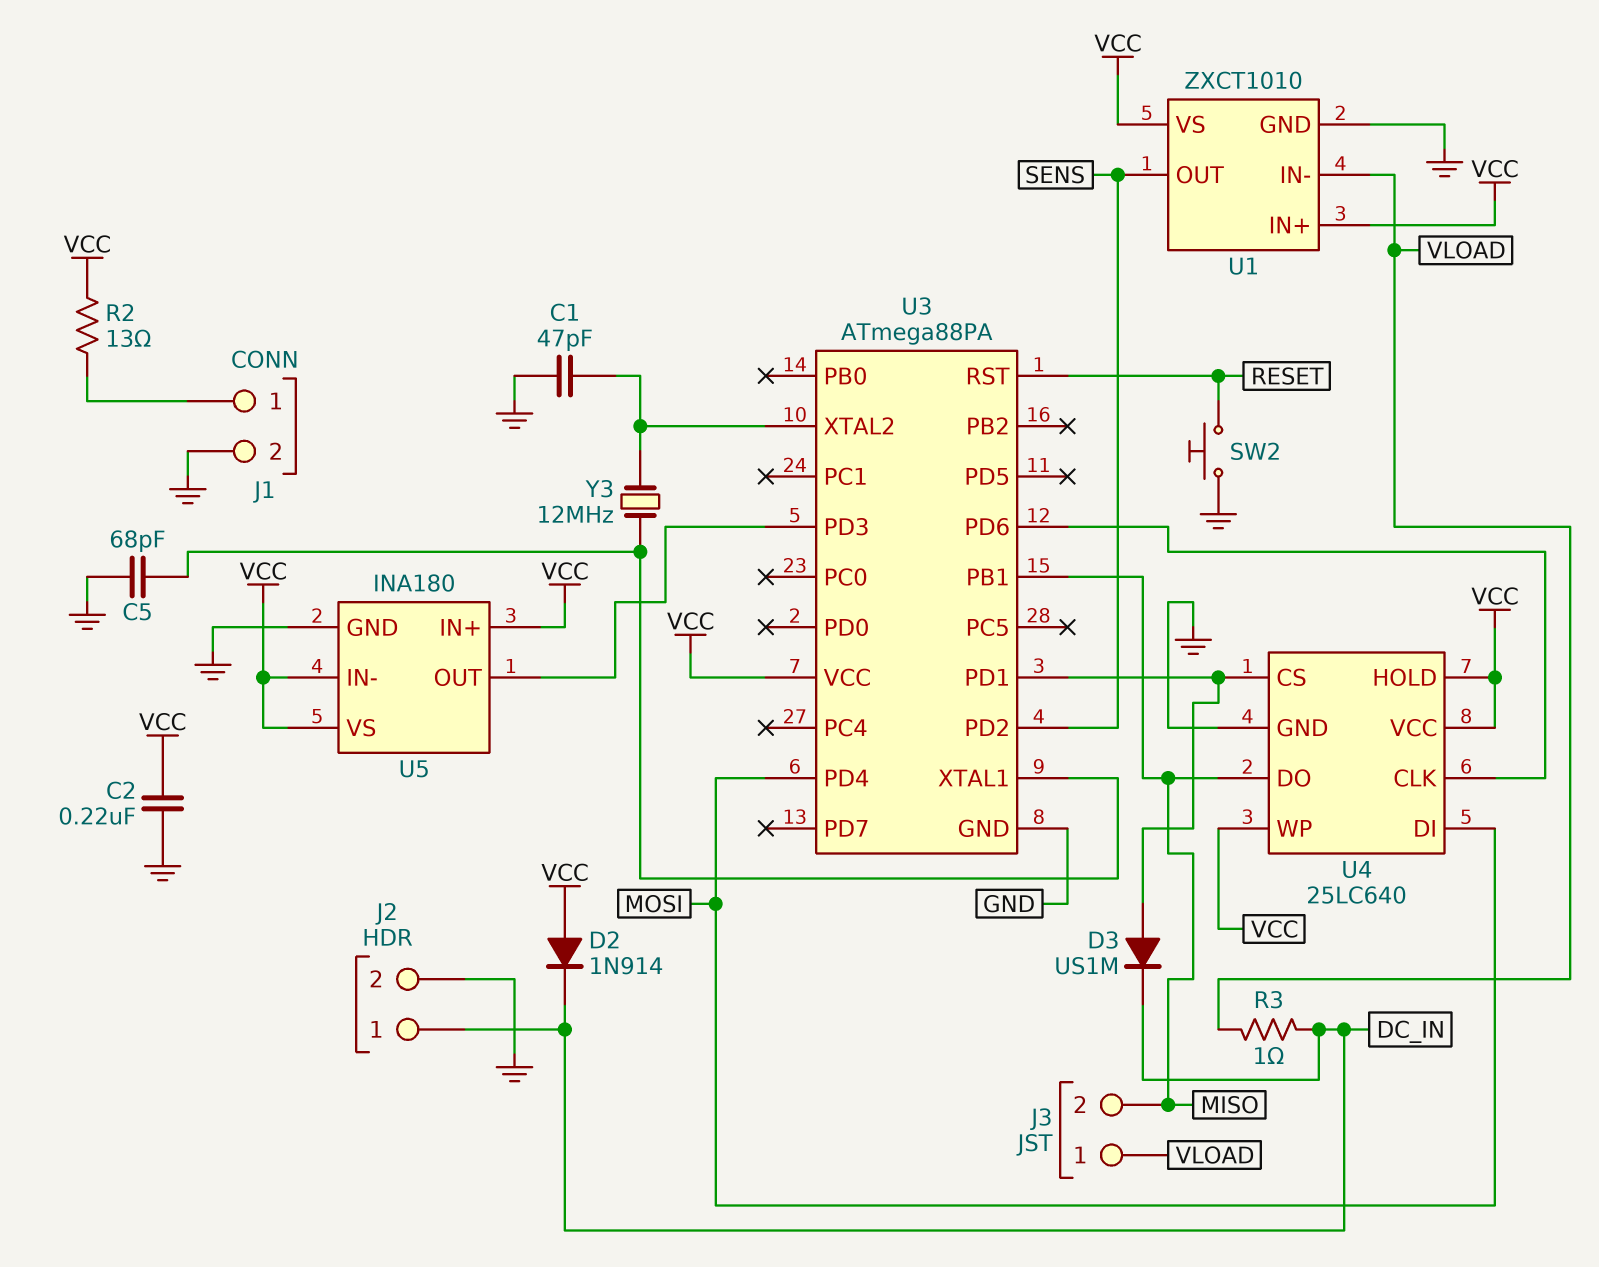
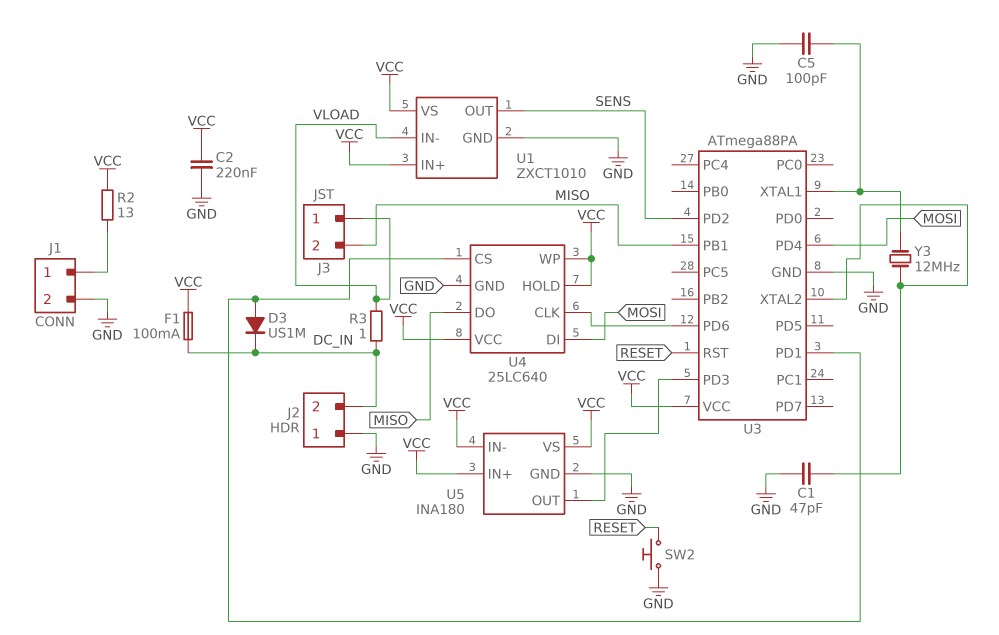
C5: 68pF (GND, U3/XTAL1) -> 100pF (GND, U3/XTAL1)
D2: diode 1N914 (A VCC, K DC_IN) -> none
F1: none -> 100mA (DC_IN, VCC)
J2 pin 1: DC_IN -> GND
J2 pin 2: GND -> DC_IN

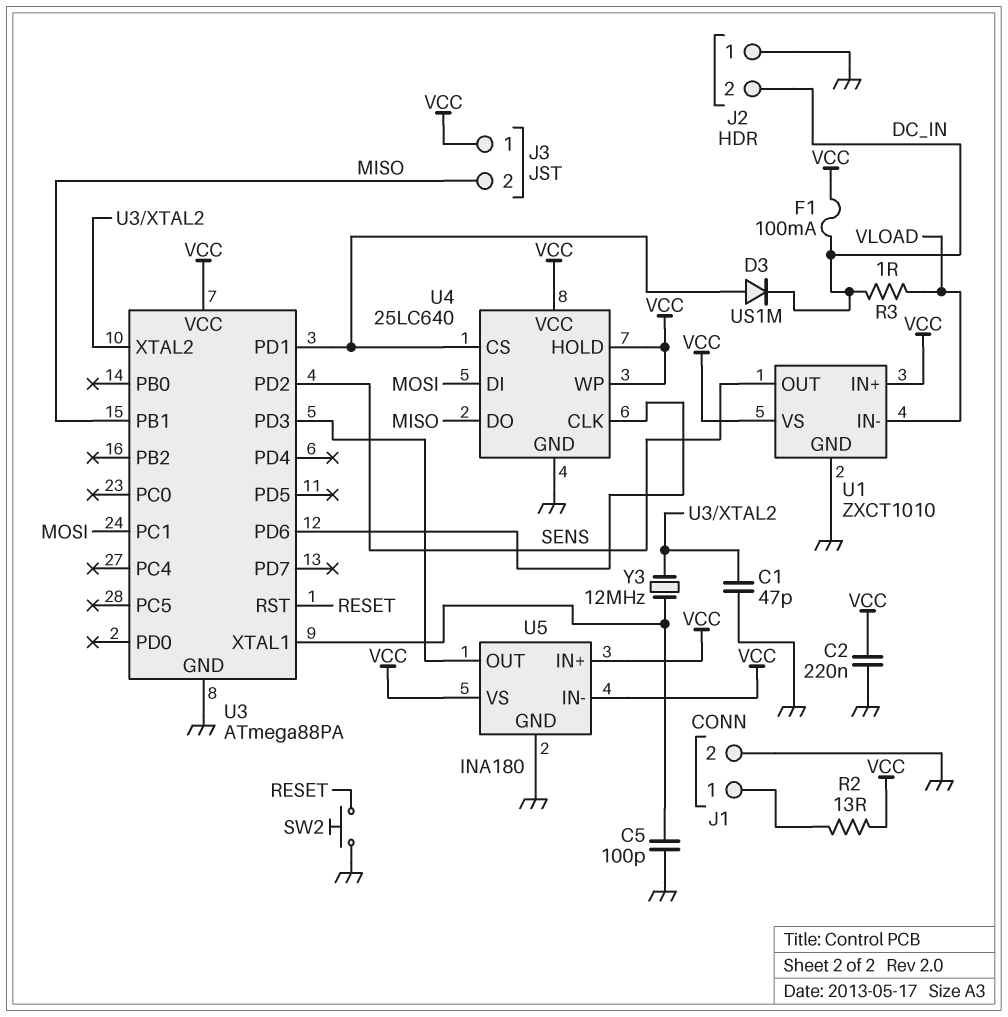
J3 pin 1: VLOAD -> VCC
U3 pin PC1: none -> MOSI
U3 pin PD4: MOSI -> none

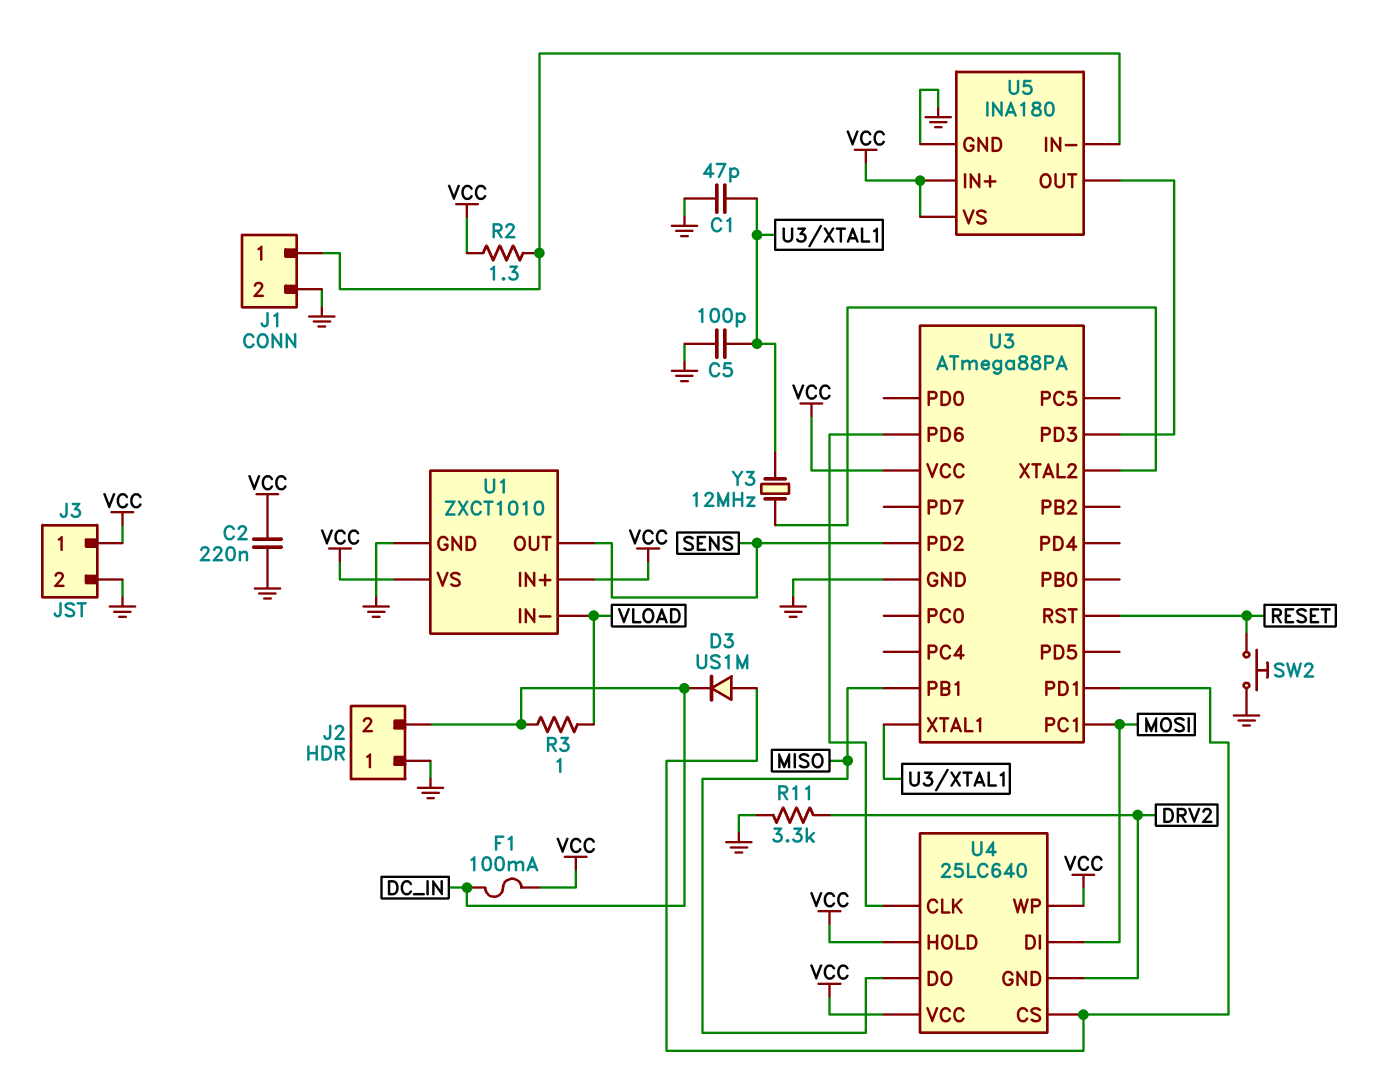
C1: 47pF (GND, U3/XTAL2) -> 47pF (GND, U3/XTAL1)
J3 pin 2: MISO -> GND
R2: 13 (J1/1, VCC) -> 1.3 (J1/1, VCC)
R11: none -> 3.3k (DRV2, GND)
U4 pin GND: GND -> DRV2
U5 pin IN-: VCC -> J1/1

